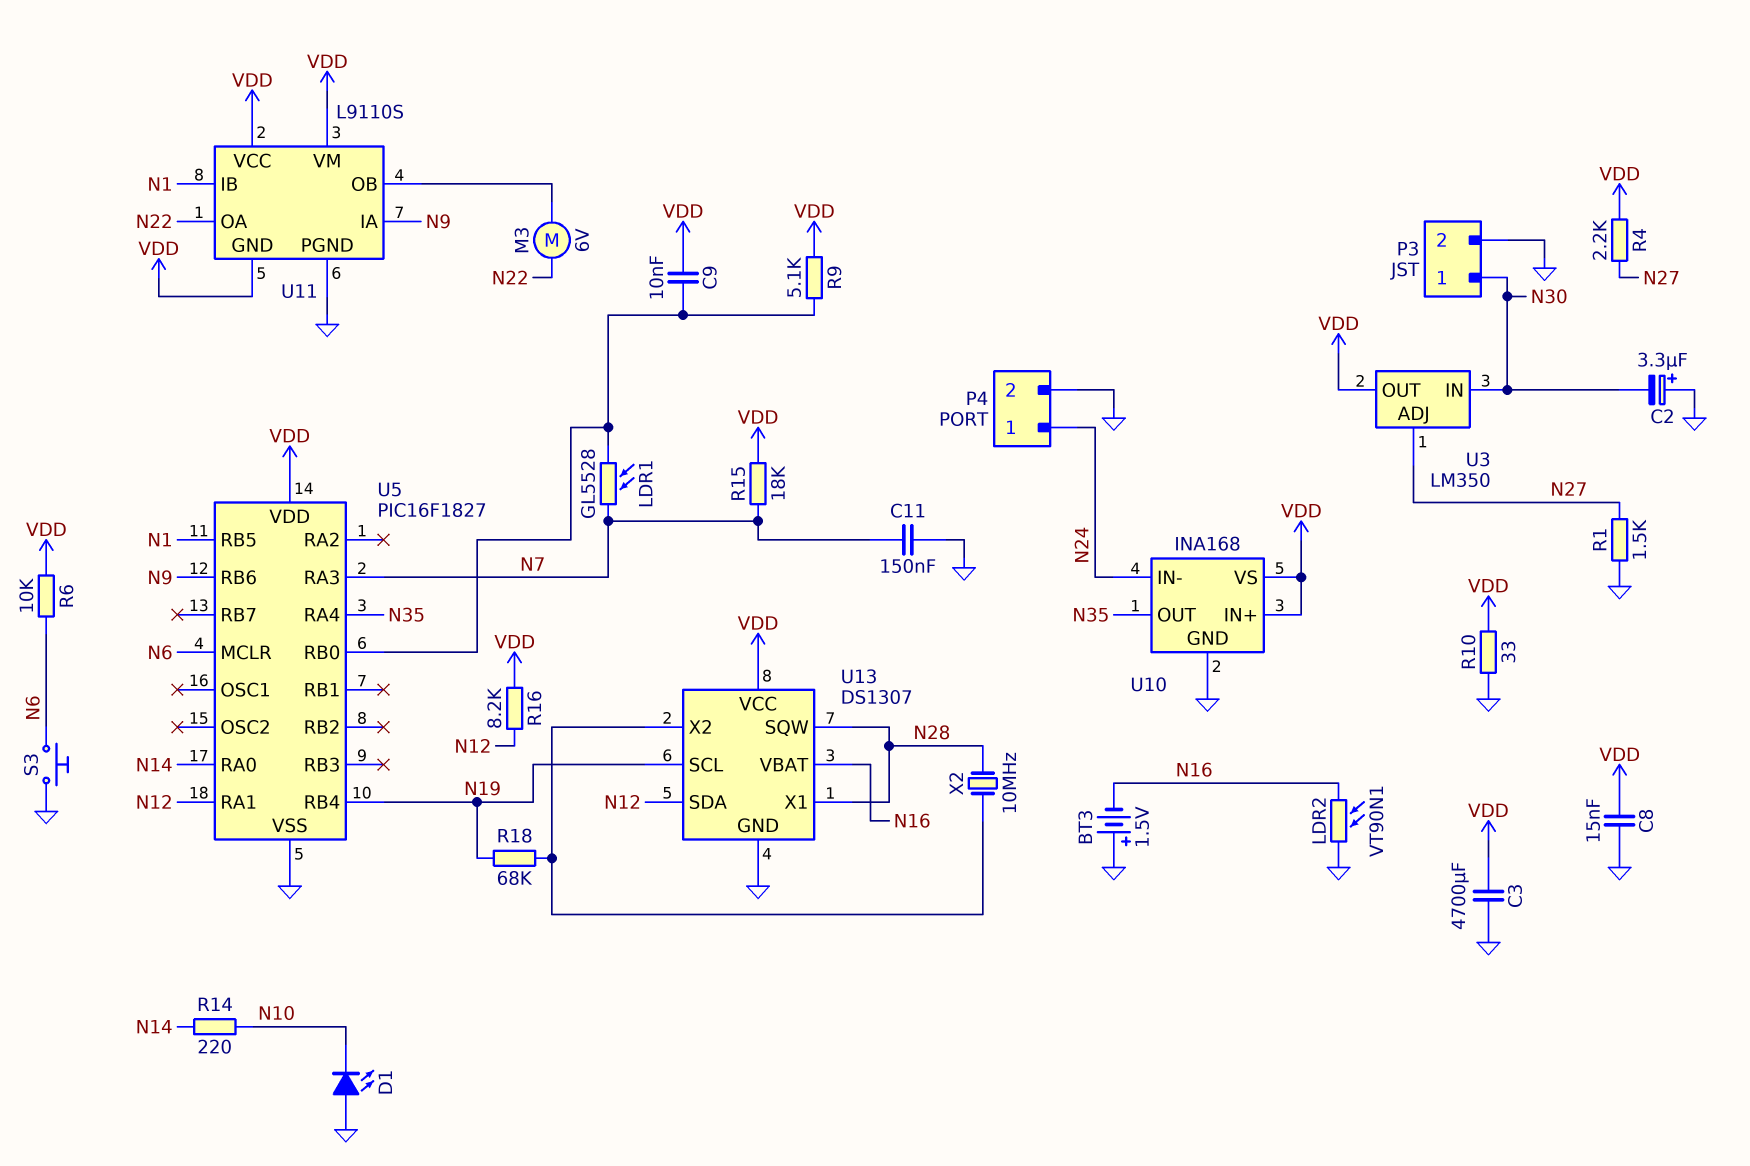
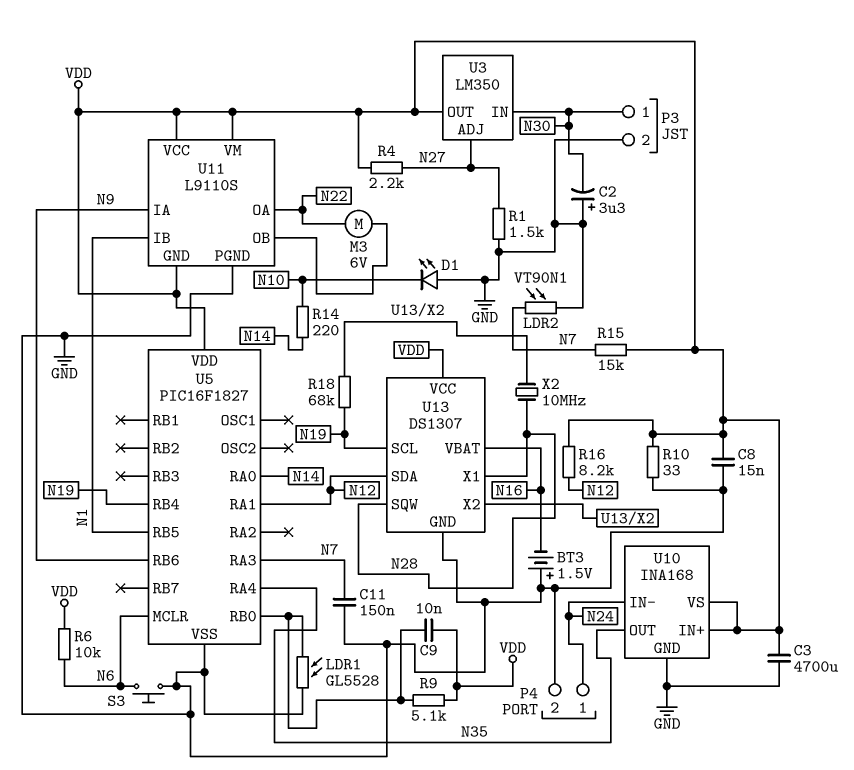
LDR1: GL5528 (N7, U5/RB0) -> GL5528 (GND, U5/RB0)
LDR2: VT90N1 (GND, N16) -> VT90N1 (GND, N7)
R15: 18k (N7, VDD) -> 15k (N7, VDD)

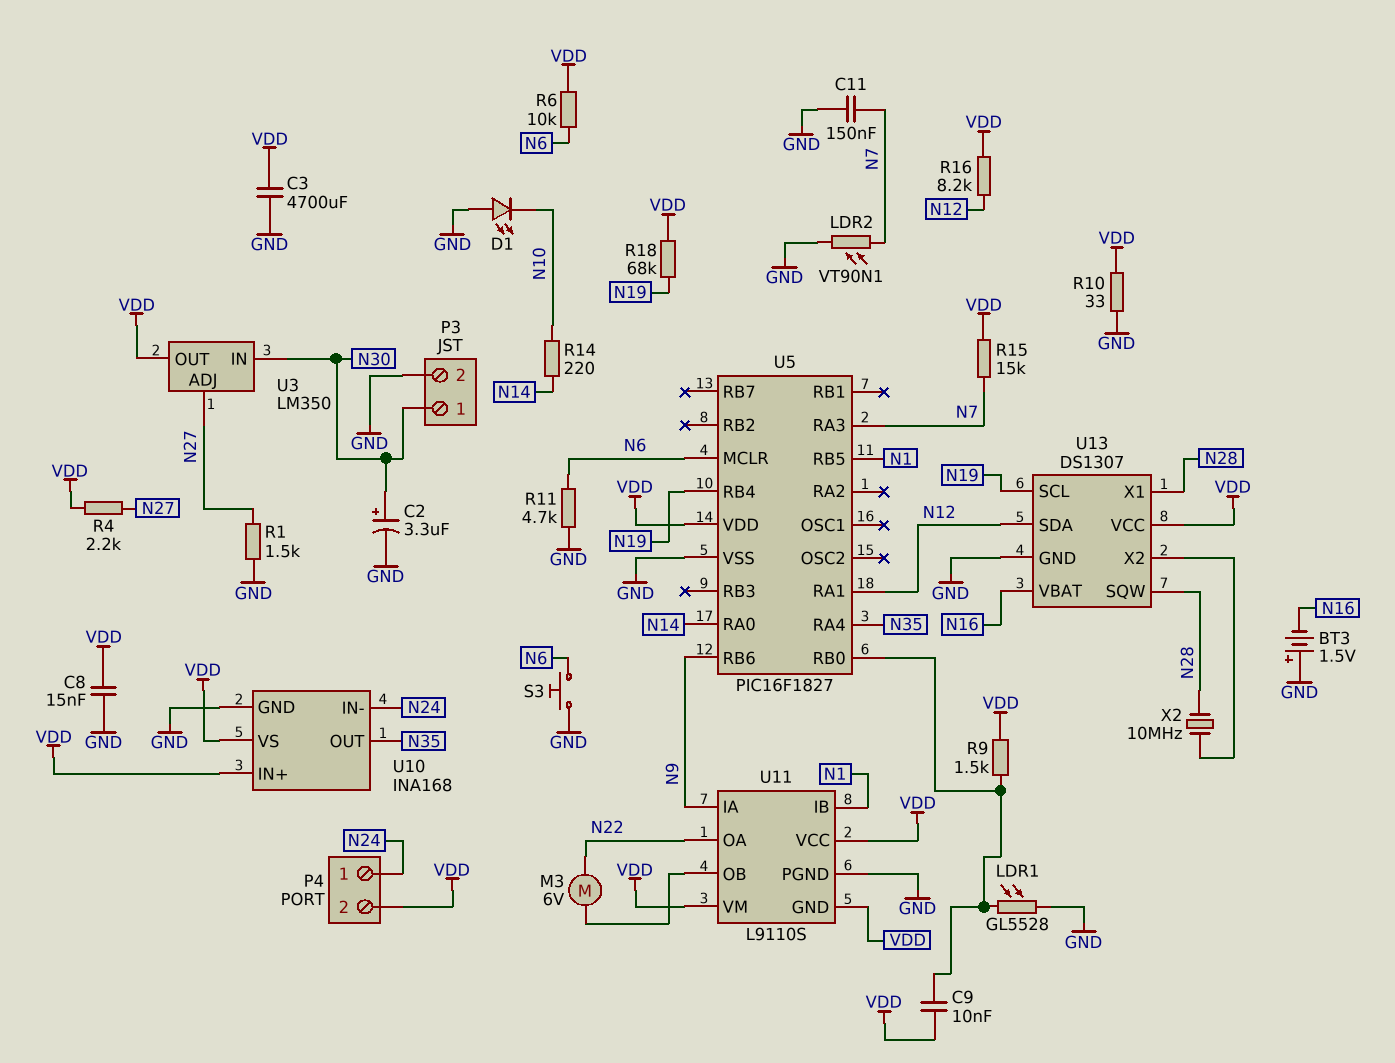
C2: 3.3uF (plus GND, minus N30) -> 3.3uF (plus N30, minus GND)
P4 pin 2: GND -> VDD
R9: 5.1k (U5/RB0, VDD) -> 1.5k (U5/RB0, VDD)
R11: none -> 4.7k (GND, N6)
R18: 68k (N19, U13/X2) -> 68k (N19, VDD)

